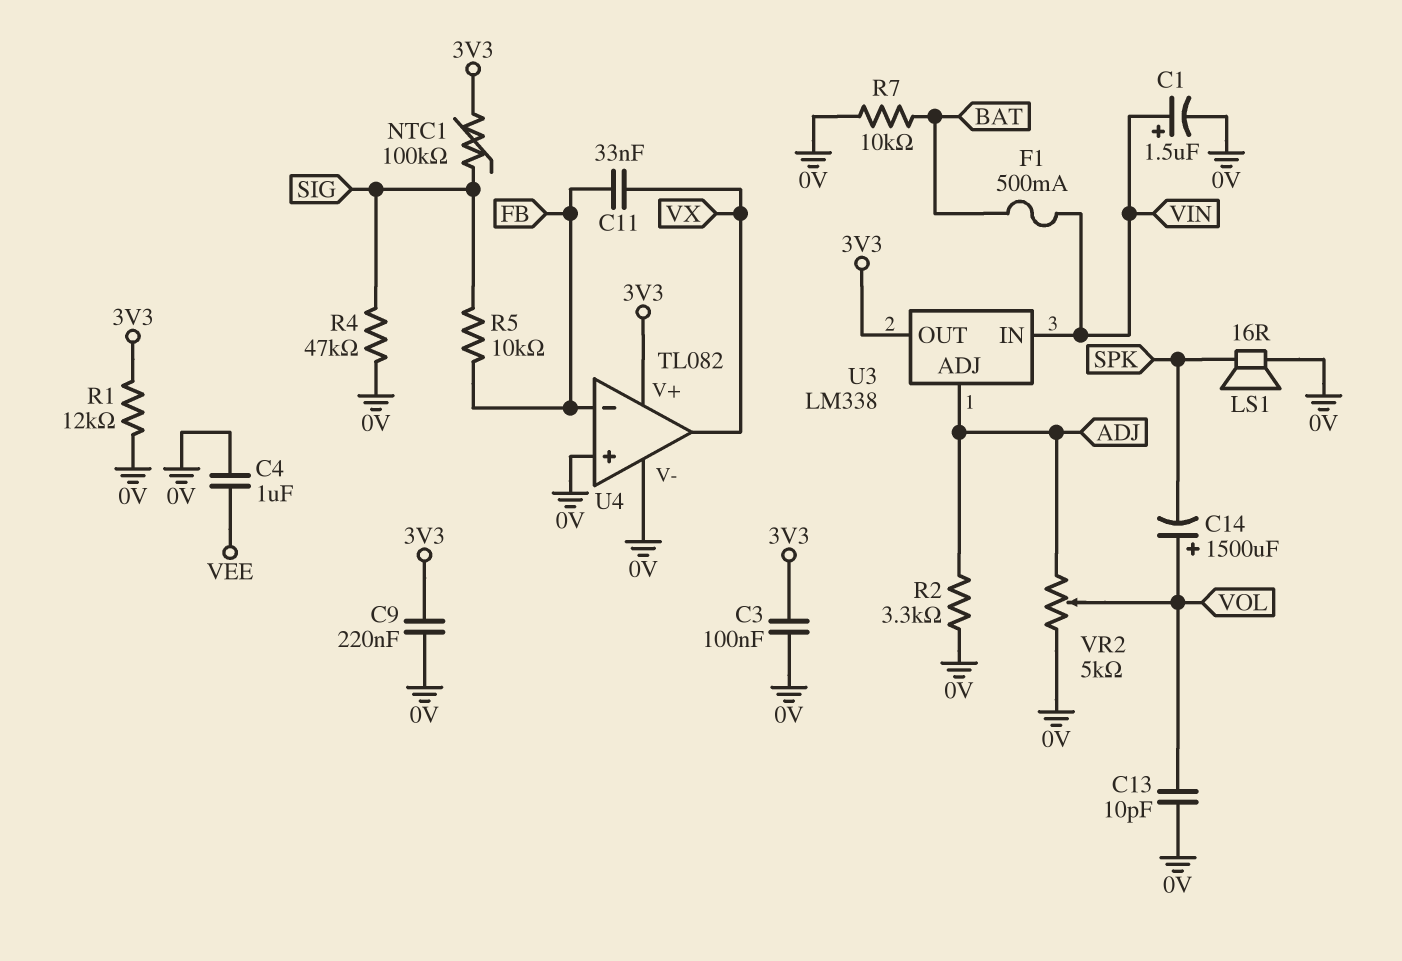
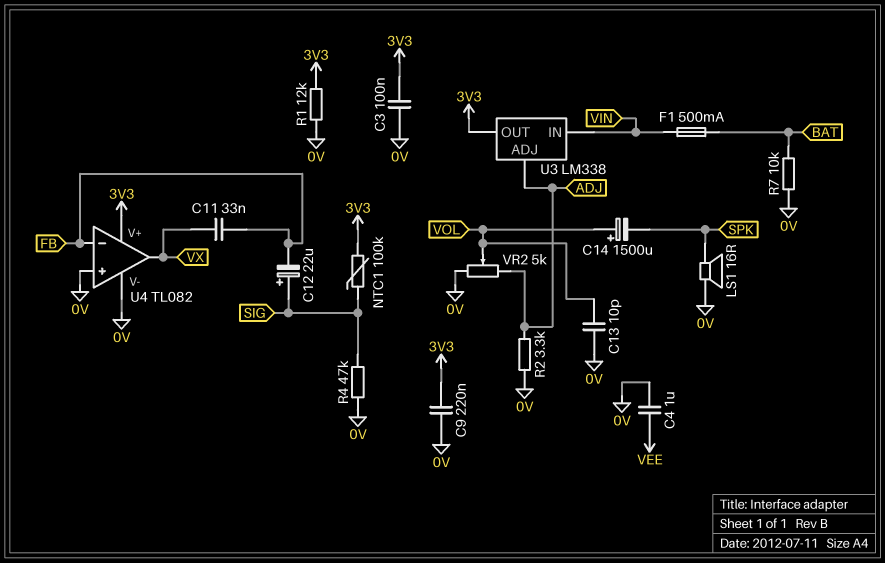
C1: 1.5uF (plus VIN, minus 0V) -> none
C12: none -> 22uF (plus SIG, minus FB)
R5: 10k (FB, SIG) -> none

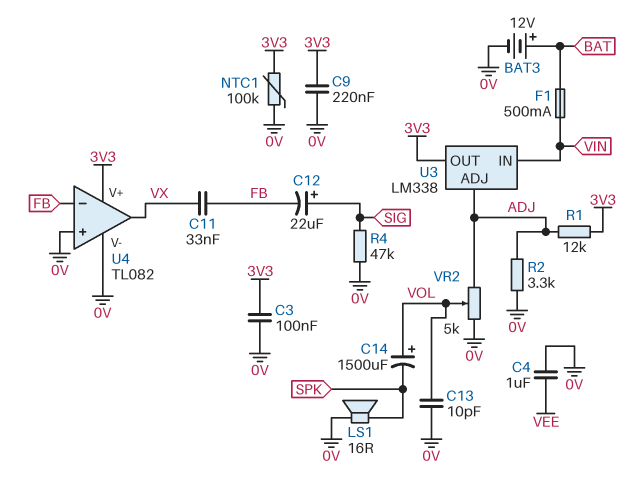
BAT3: none -> 12V (plus BAT, minus 0V)
NTC1: 100k (3V3, SIG) -> 100k (0V, 3V3)
R1: 12k (0V, 3V3) -> 12k (3V3, ADJ)
R7: 10k (0V, BAT) -> none

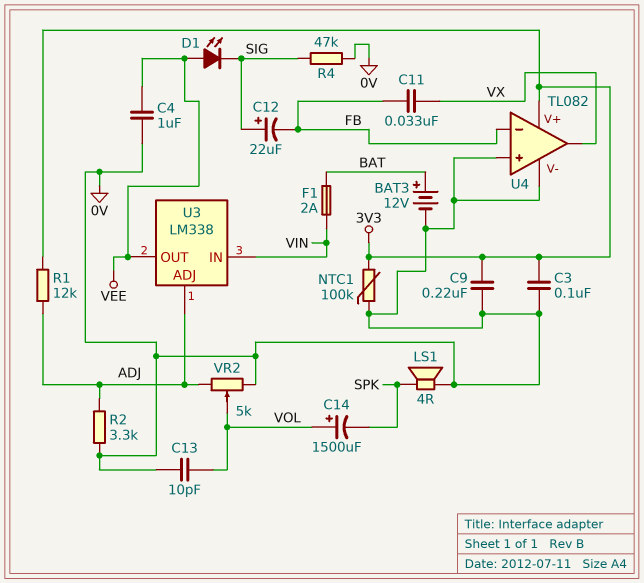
D1: none -> LED (A VEE, K SIG)
F1: 500mA (BAT, VIN) -> 2A (BAT, VIN)
LS1: speaker 16R (0V, SPK) -> speaker 4R (0V, SPK)
U3 pin OUT: 3V3 -> VEE

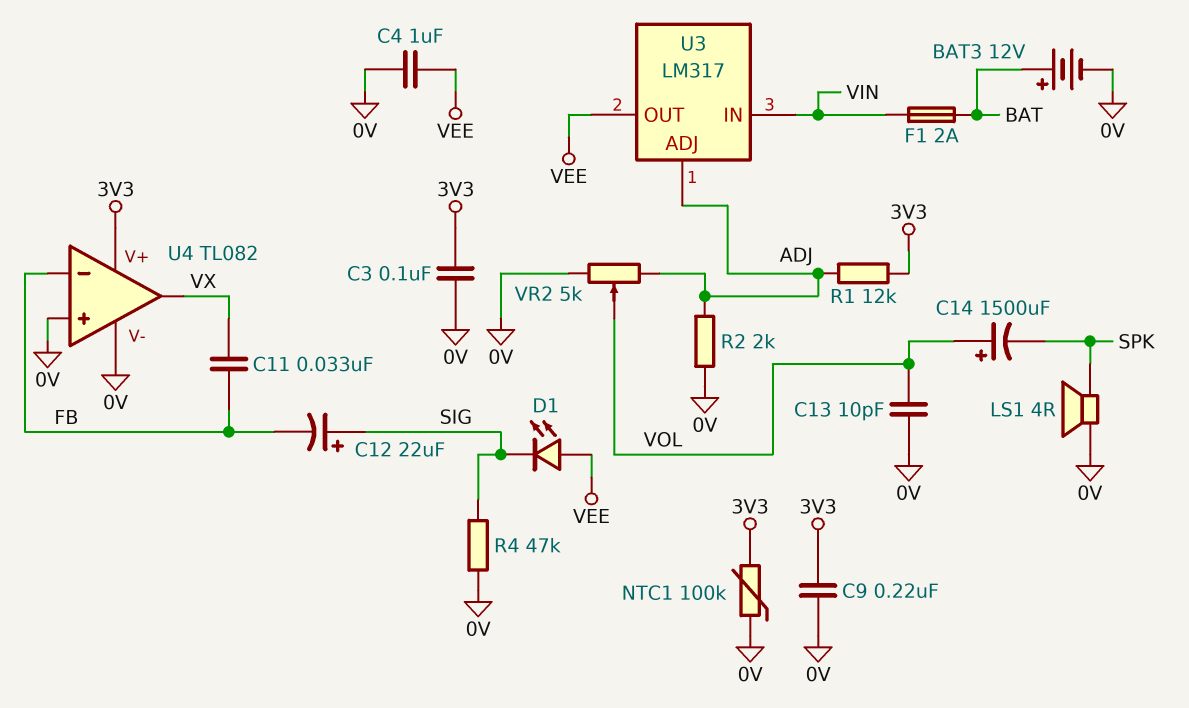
R2: 3.3k (0V, ADJ) -> 2k (0V, ADJ)
U3: LM338 -> LM317

